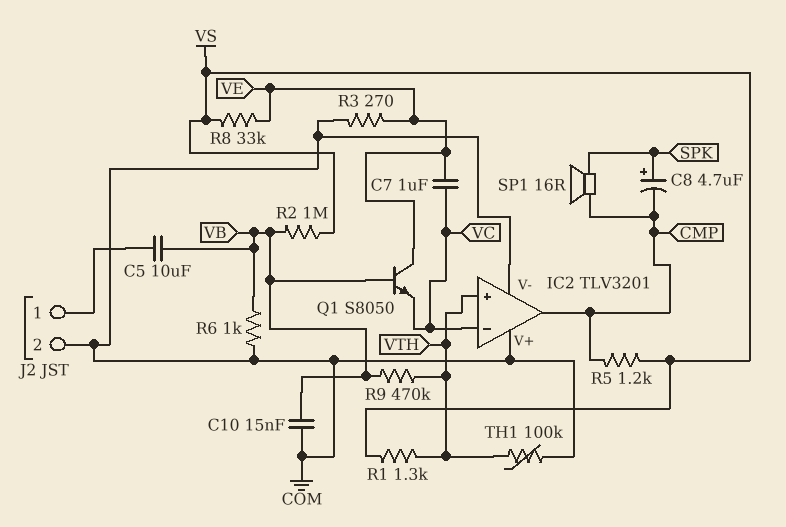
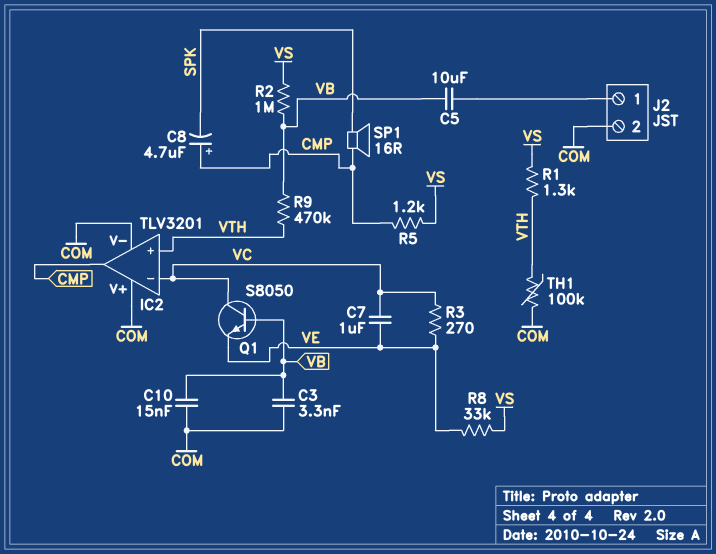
C3: none -> 3.3nF (COM, VB)
C8: 4.7uF (plus SPK, minus CMP) -> 4.7uF (plus CMP, minus SPK)
Q1: NPN S8050 (B VB, C VE, E VC) -> NPN S8050 (B VB, C VC, E VE)
R3: 270 (COM, VE) -> 270 (VC, VE)
R6: 1k (COM, VB) -> none

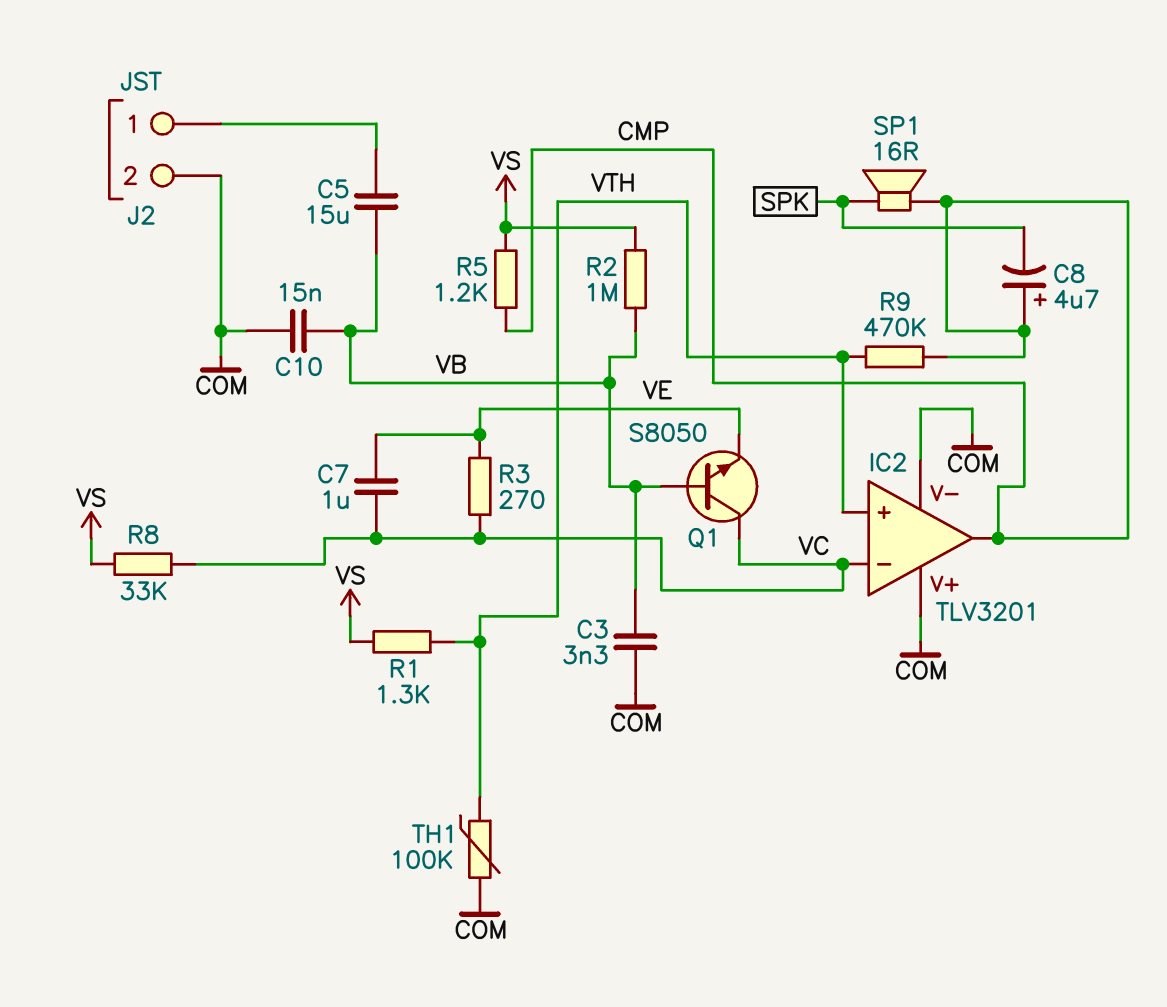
C5: 10uF (J2/1, VB) -> 15uF (J2/1, VB)
R8: 33k (VE, VS) -> 33k (VC, VS)
R9: 470k (VB, VTH) -> 470k (CMP, VTH)

